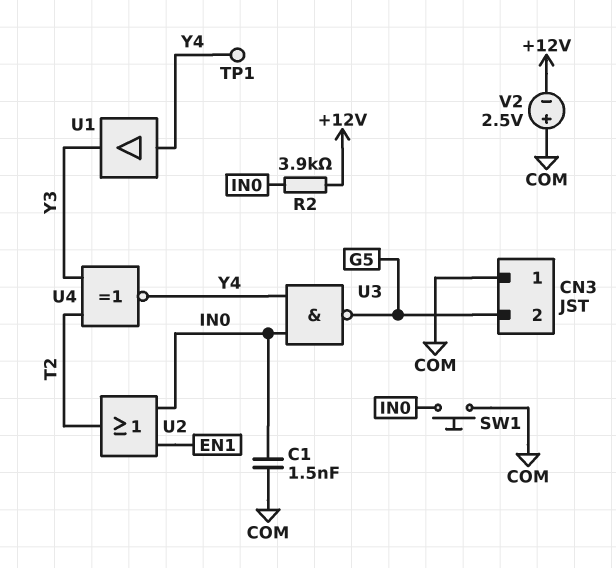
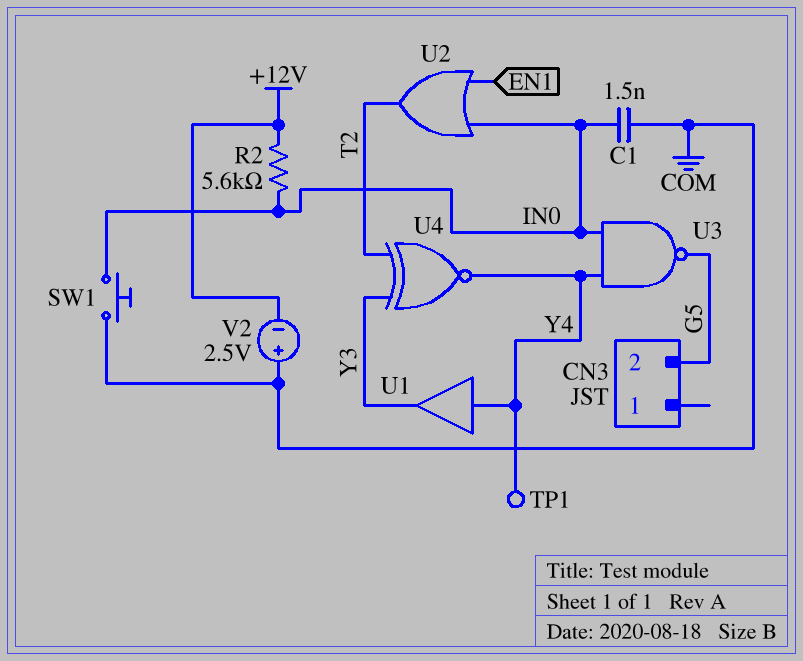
CN3 pin 1: COM -> none
R2: 3.9k (+12V, IN0) -> 5.6k (+12V, IN0)

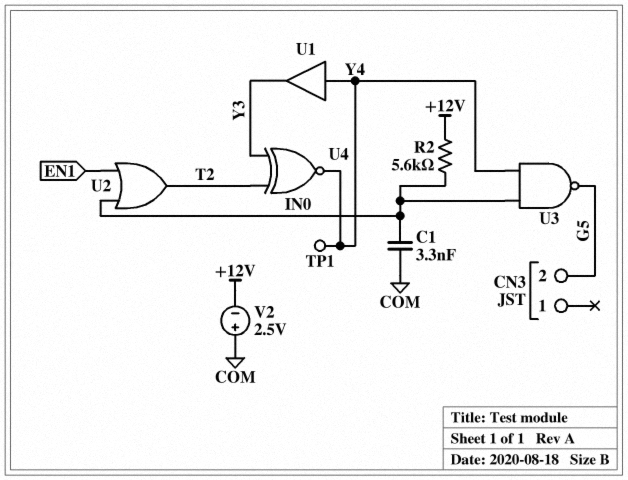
C1: 1.5nF (COM, IN0) -> 3.3nF (COM, IN0)
SW1: button (COM, IN0) -> none

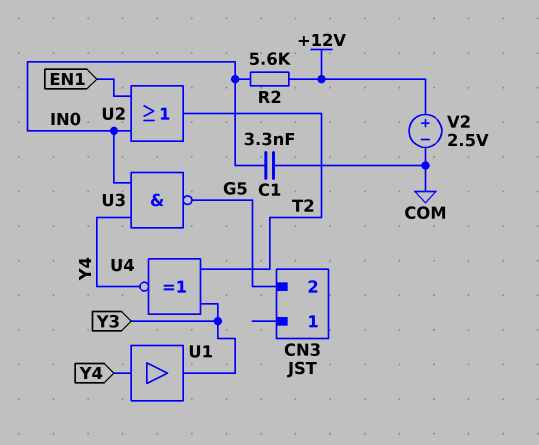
TP1: test point (Y4) -> none
V2: 2.5V (plus COM, minus +12V) -> 2.5V (plus +12V, minus COM)

